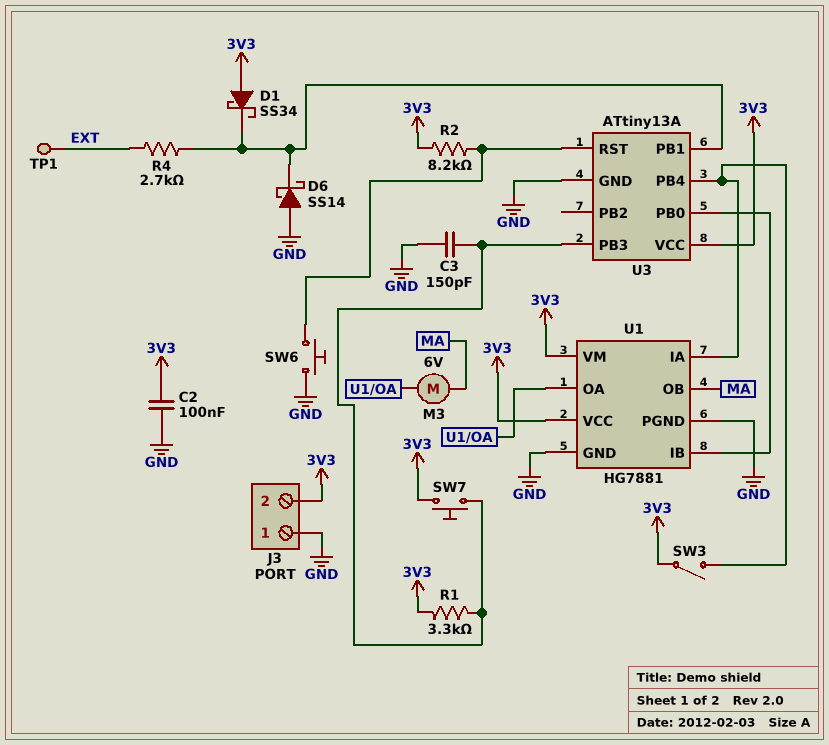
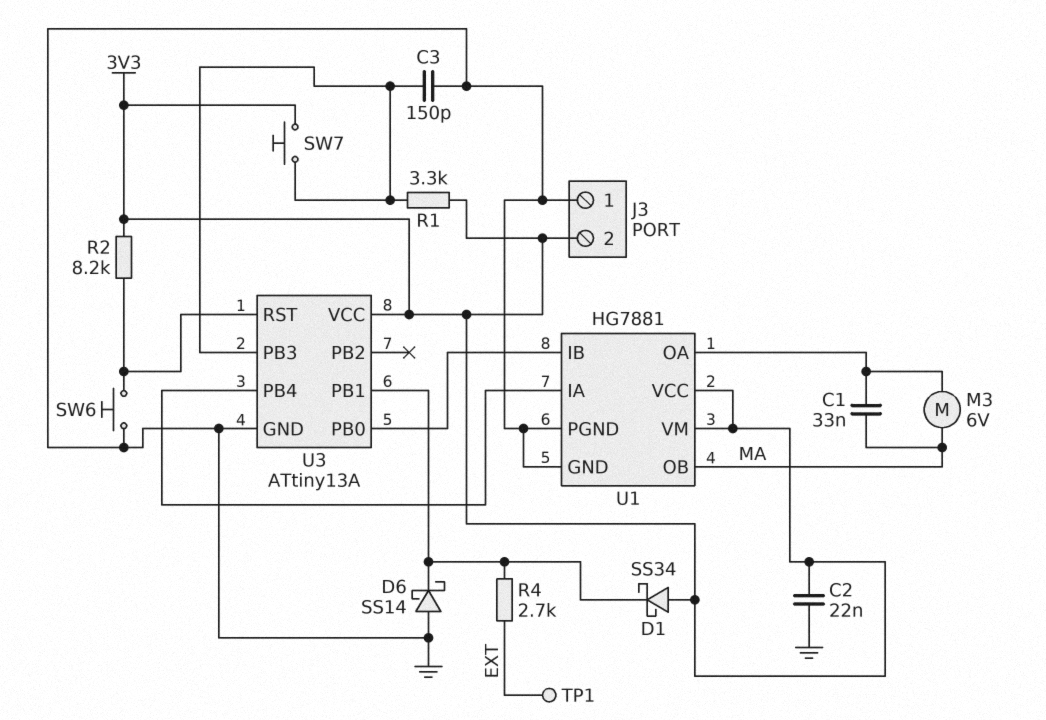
C1: none -> 33nF (MA, U1/OA)
C2: 100nF (3V3, GND) -> 22nF (3V3, GND)
SW3: switch (3V3, U1/IA) -> none

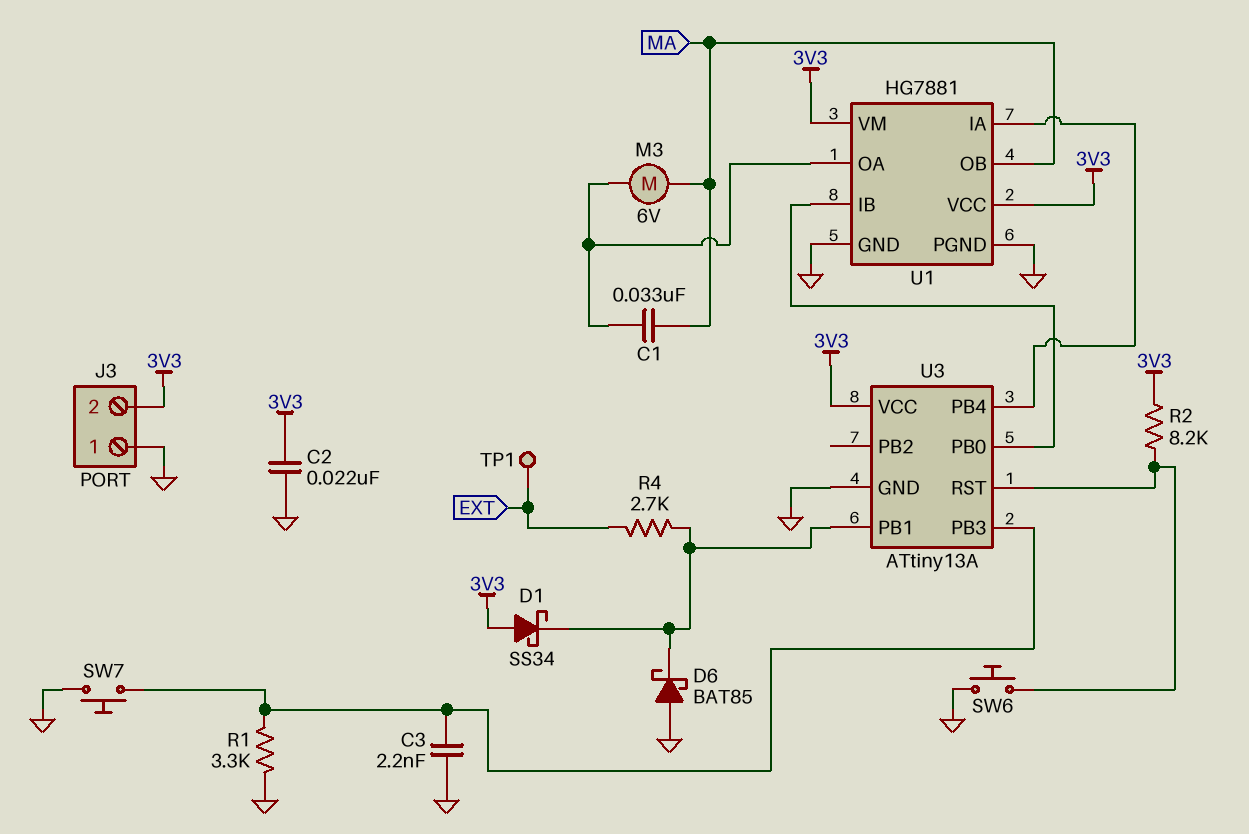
C3: 150pF (GND, U3/PB3) -> 2.2nF (GND, U3/PB3)
D6: schottky SS14 (A GND, K U3/PB1) -> schottky BAT85 (A GND, K U3/PB1)
R1: 3.3k (3V3, U3/PB3) -> 3.3k (GND, U3/PB3)
SW7: button (3V3, U3/PB3) -> button (GND, U3/PB3)

